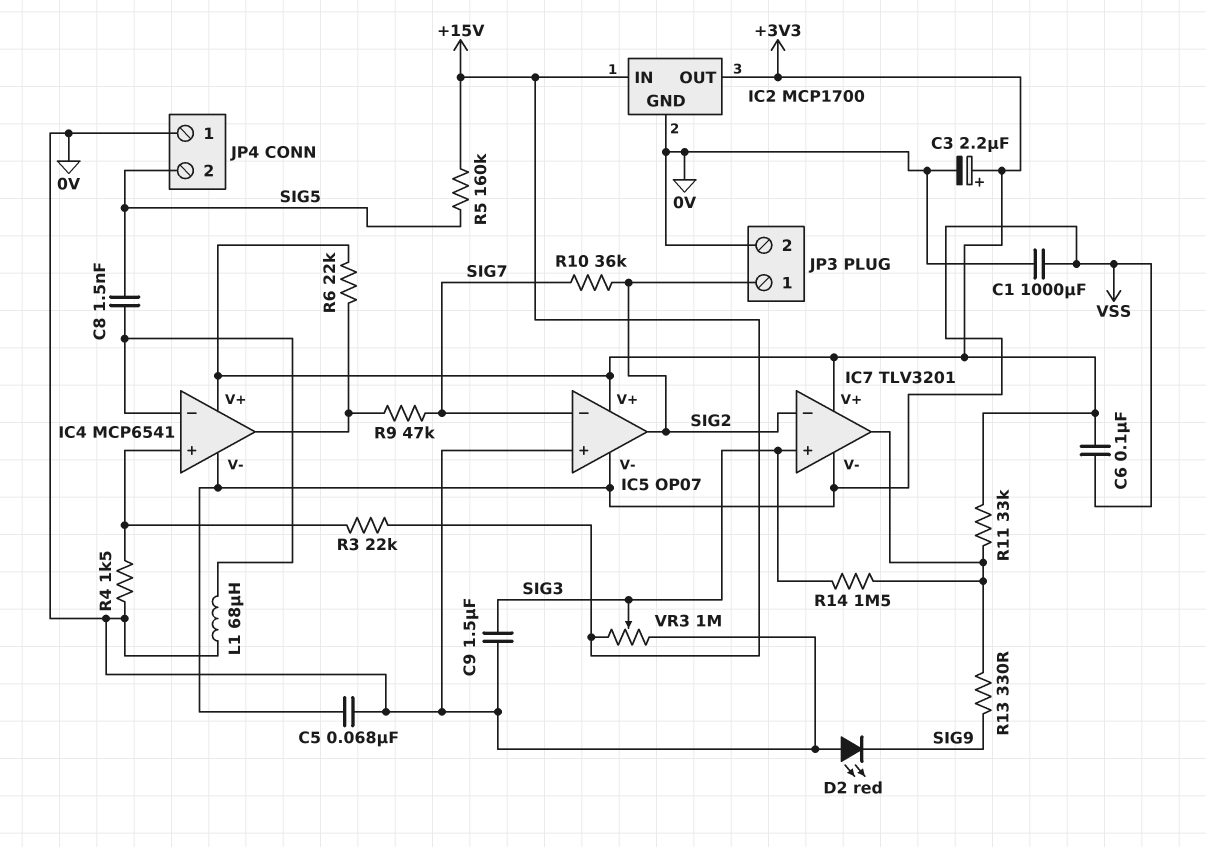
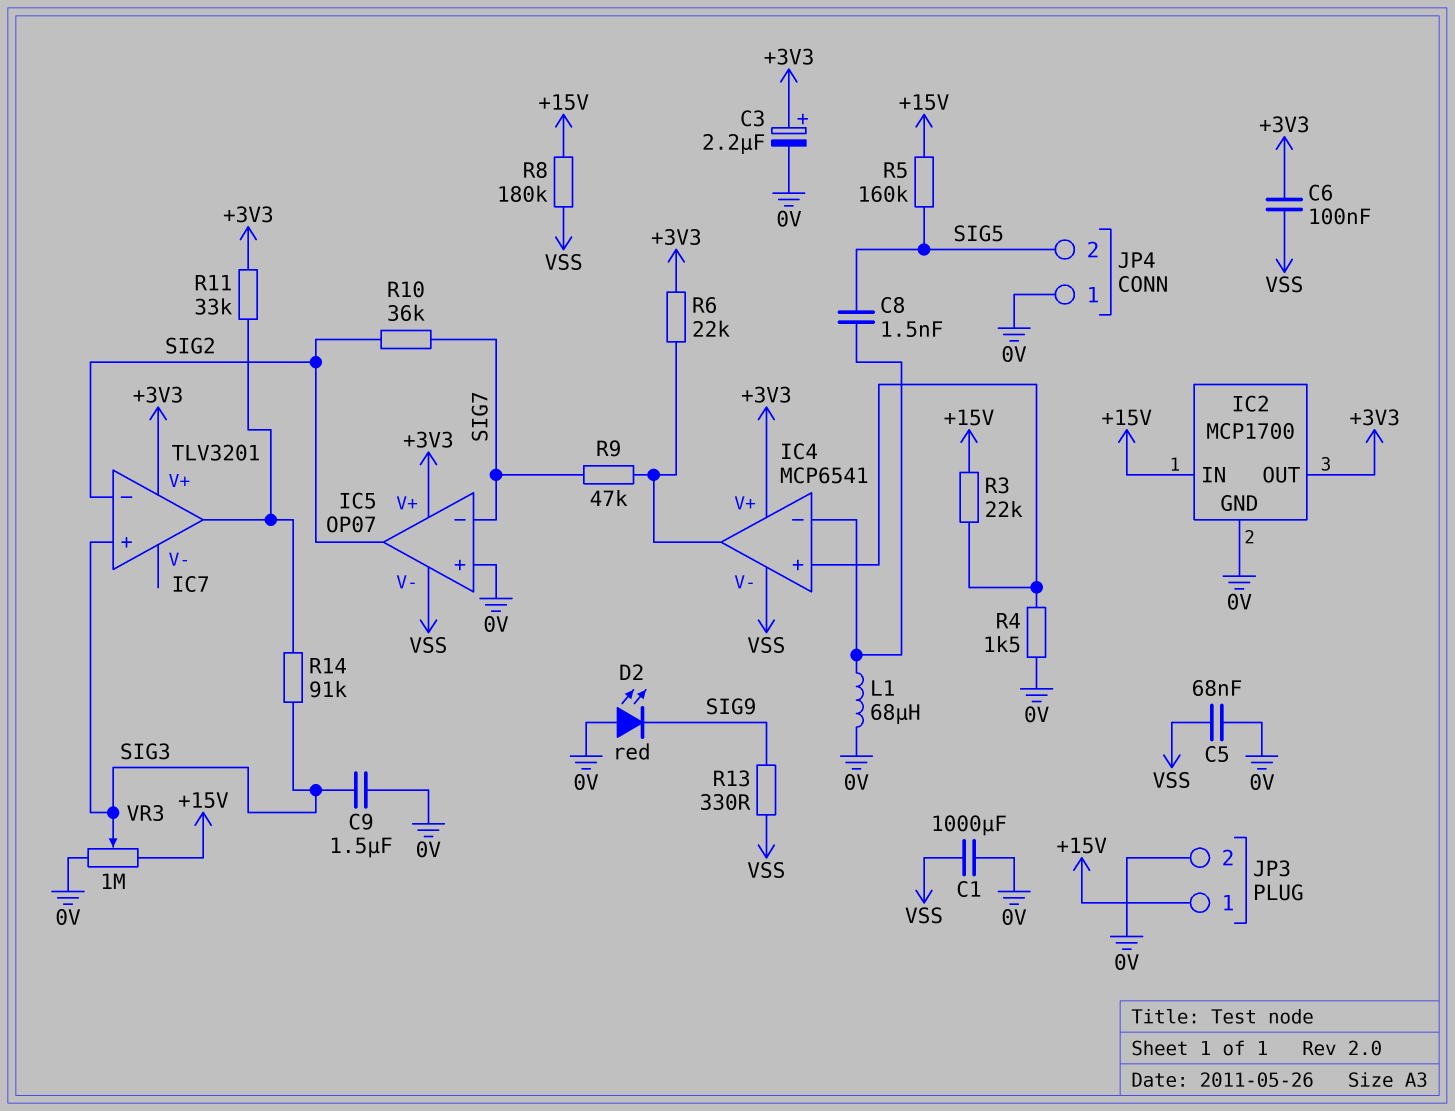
IC7 pin V-: VSS -> none
JP3 pin 1: SIG2 -> +15V
R8: none -> 180k (+15V, VSS)
R13: 330 (IC7/out, SIG9) -> 330 (SIG9, VSS)
R14: 1.5M (IC7/out, SIG3) -> 91k (IC7/out, SIG3)

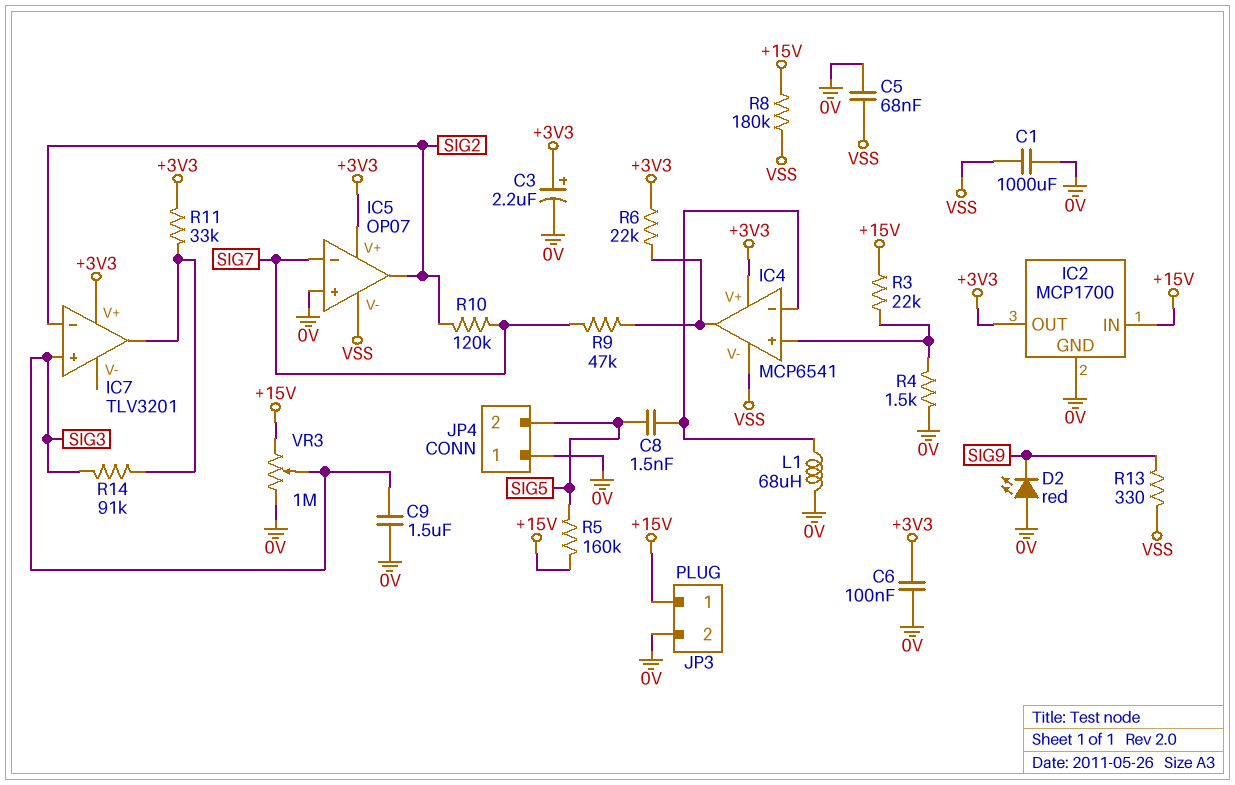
C6: 100nF (+3V3, VSS) -> 100nF (+3V3, 0V)
R10: 36k (SIG2, SIG7) -> 120k (SIG2, SIG7)

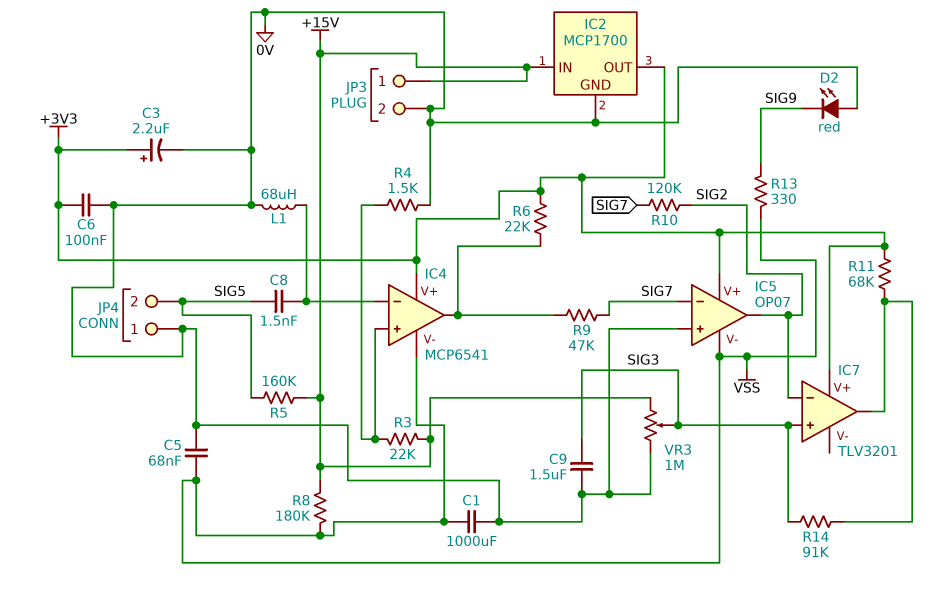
R11: 33k (+3V3, IC7/out) -> 68k (+3V3, IC7/out)

